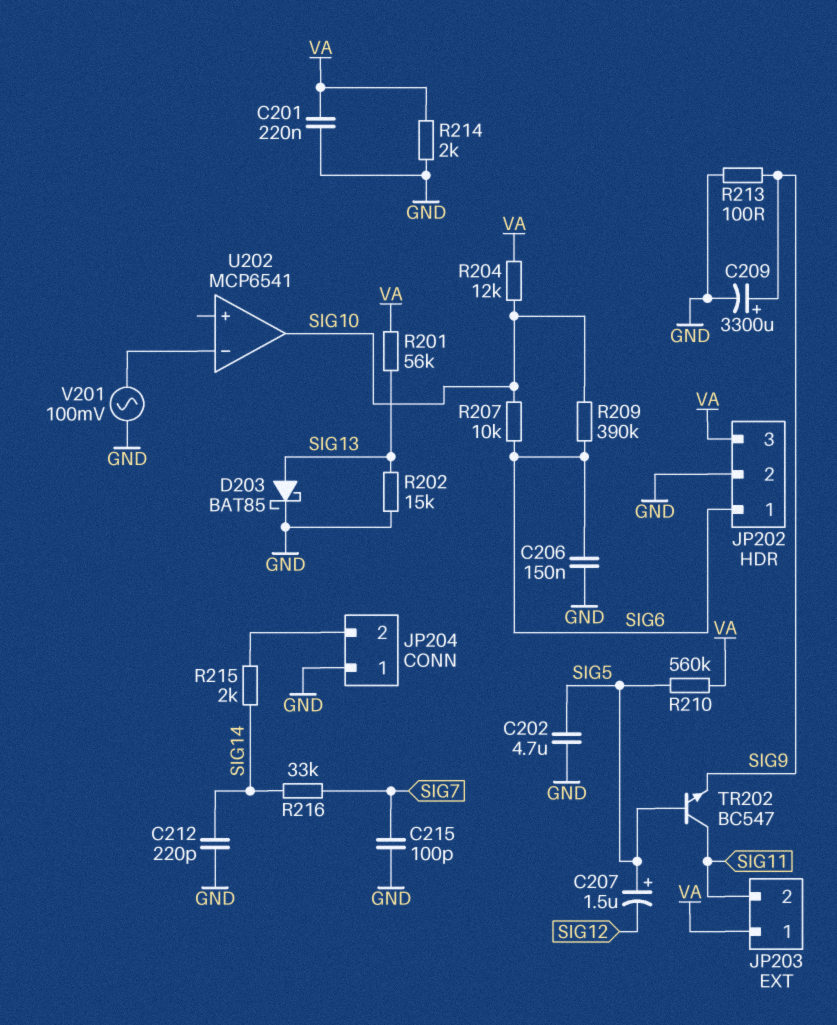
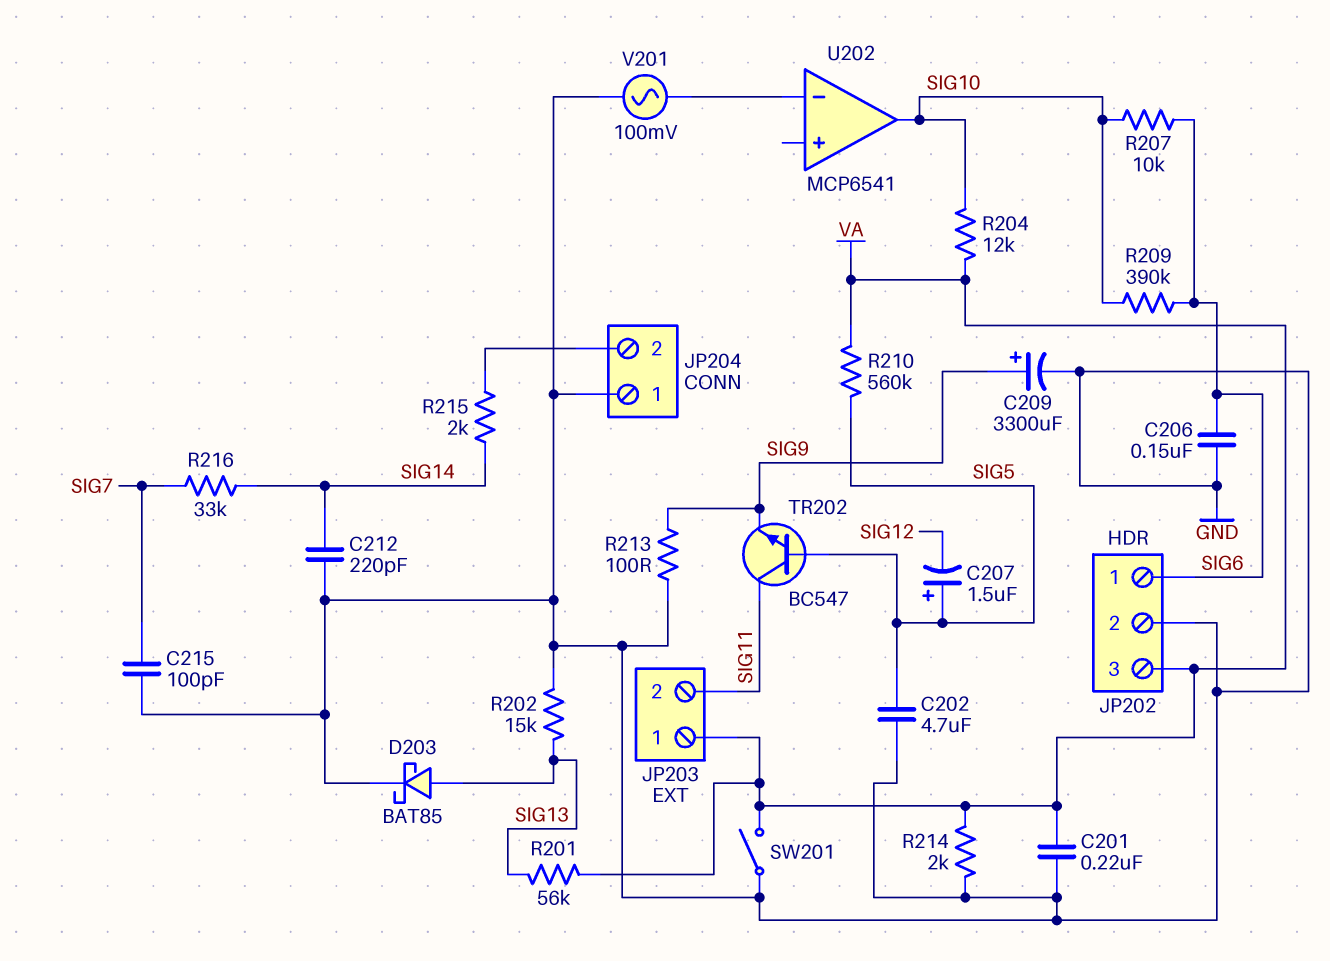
SW201: none -> switch (GND, VA)

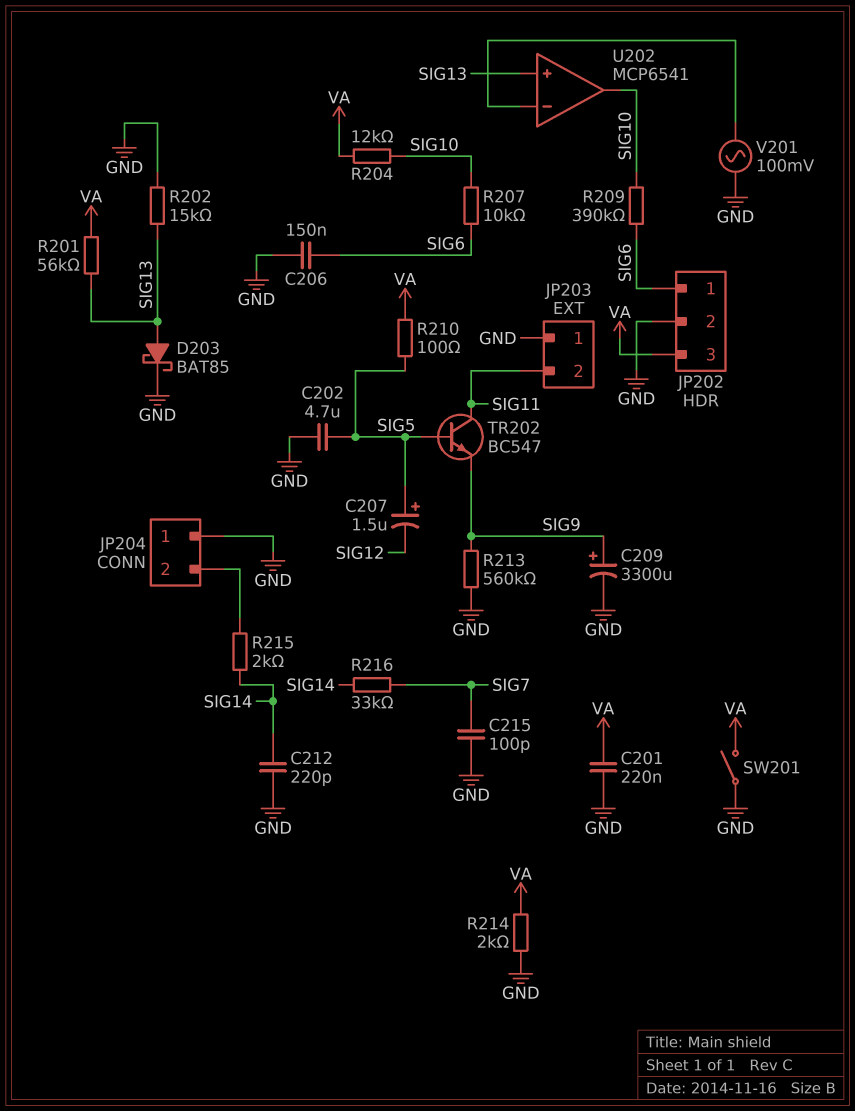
JP203 pin 1: VA -> GND
R210: 560k (SIG5, VA) -> 100 (SIG5, VA)
R213: 100 (GND, SIG9) -> 560k (GND, SIG9)
U202 pin in+: none -> SIG13

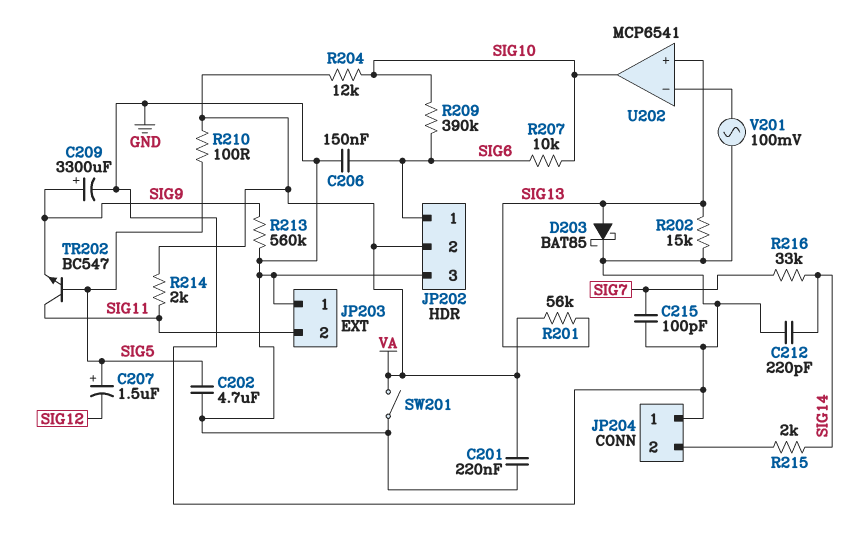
JP202 pin 2: GND -> VA
JP202 pin 3: VA -> GND
R214: 2k (GND, VA) -> 2k (SIG11, VA)

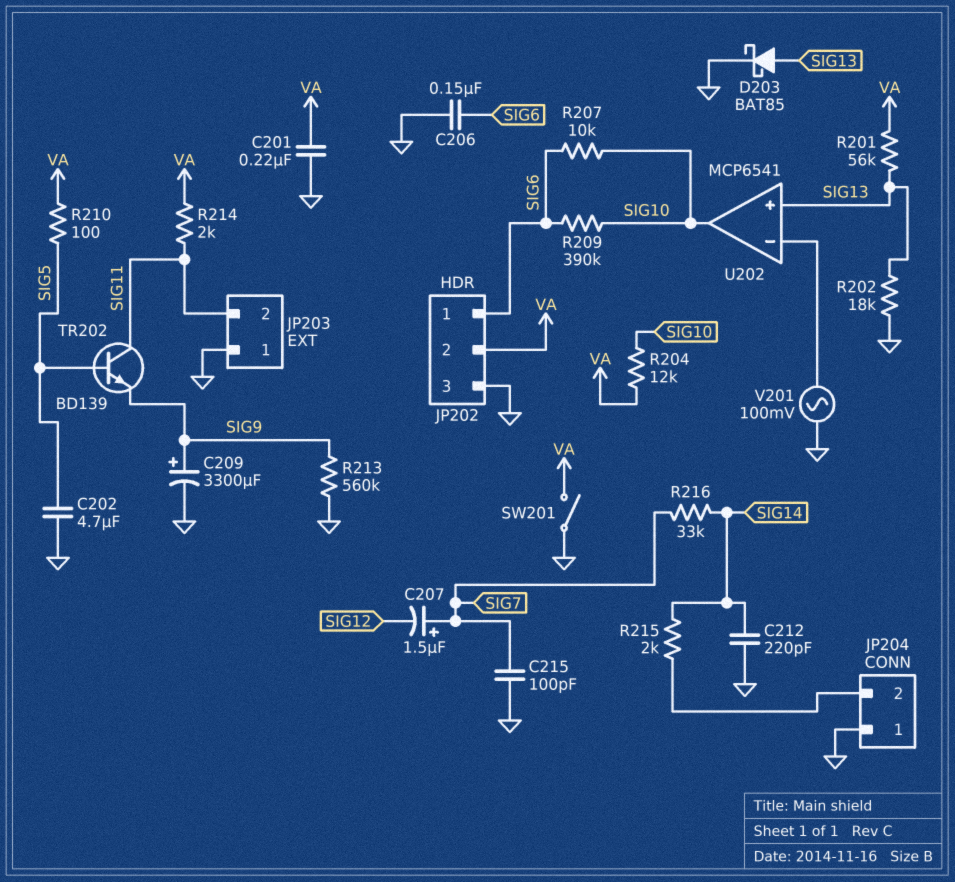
C207: 1.5uF (plus SIG5, minus SIG12) -> 1.5uF (plus SIG7, minus SIG12)
R202: 15k (GND, SIG13) -> 18k (GND, SIG13)
TR202: NPN BC547 (B SIG5, C SIG11, E SIG9) -> NPN BD139 (B SIG5, C SIG11, E SIG9)

